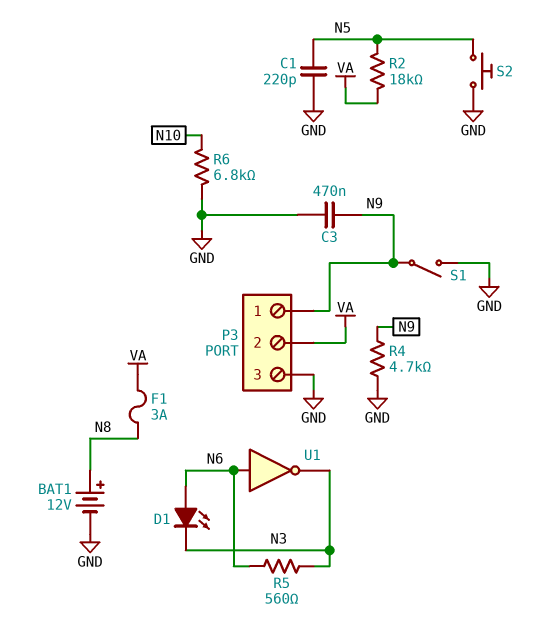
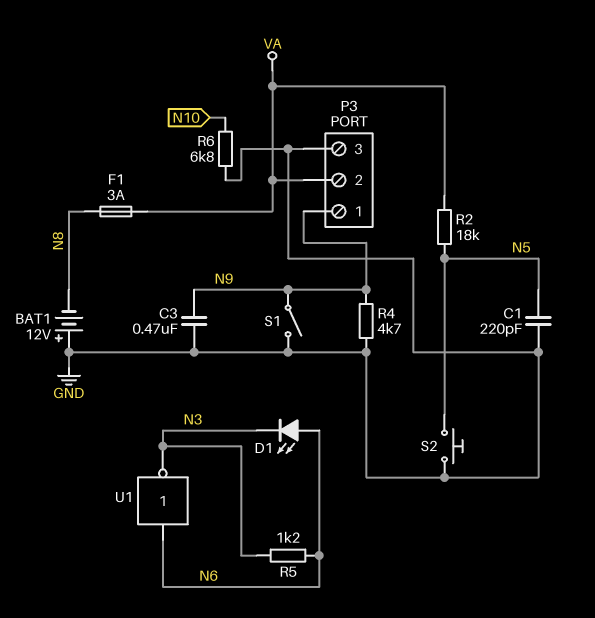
BAT1: 12V (plus N8, minus GND) -> 12V (plus GND, minus N8)
R5: 560 (N3, N6) -> 1.2k (N3, N6)

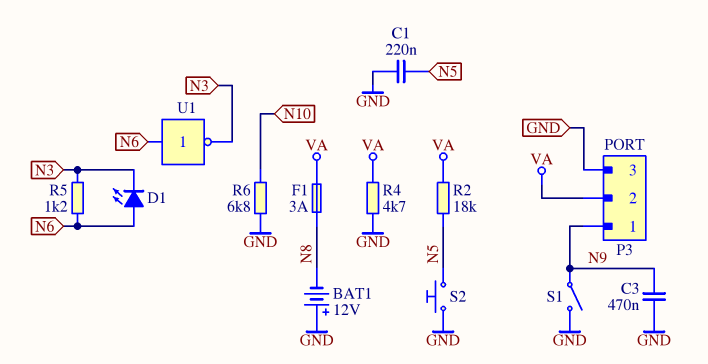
C1: 220pF (GND, N5) -> 220nF (GND, N5)
R4: 4.7k (GND, N9) -> 4.7k (GND, VA)

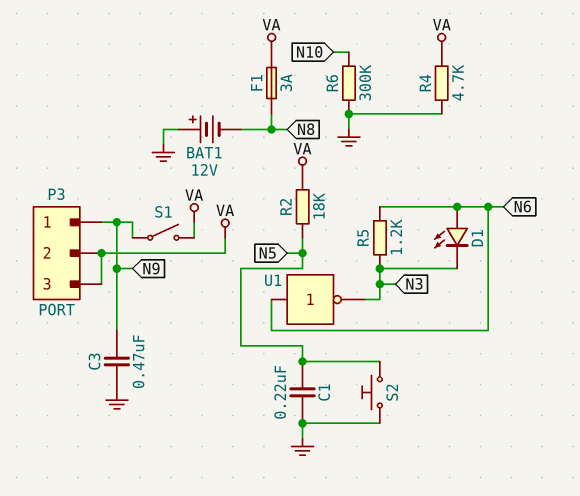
P3 pin 3: GND -> VA
R6: 6.8k (GND, N10) -> 300k (GND, N10)
S1: switch (GND, N9) -> switch (N9, VA)

